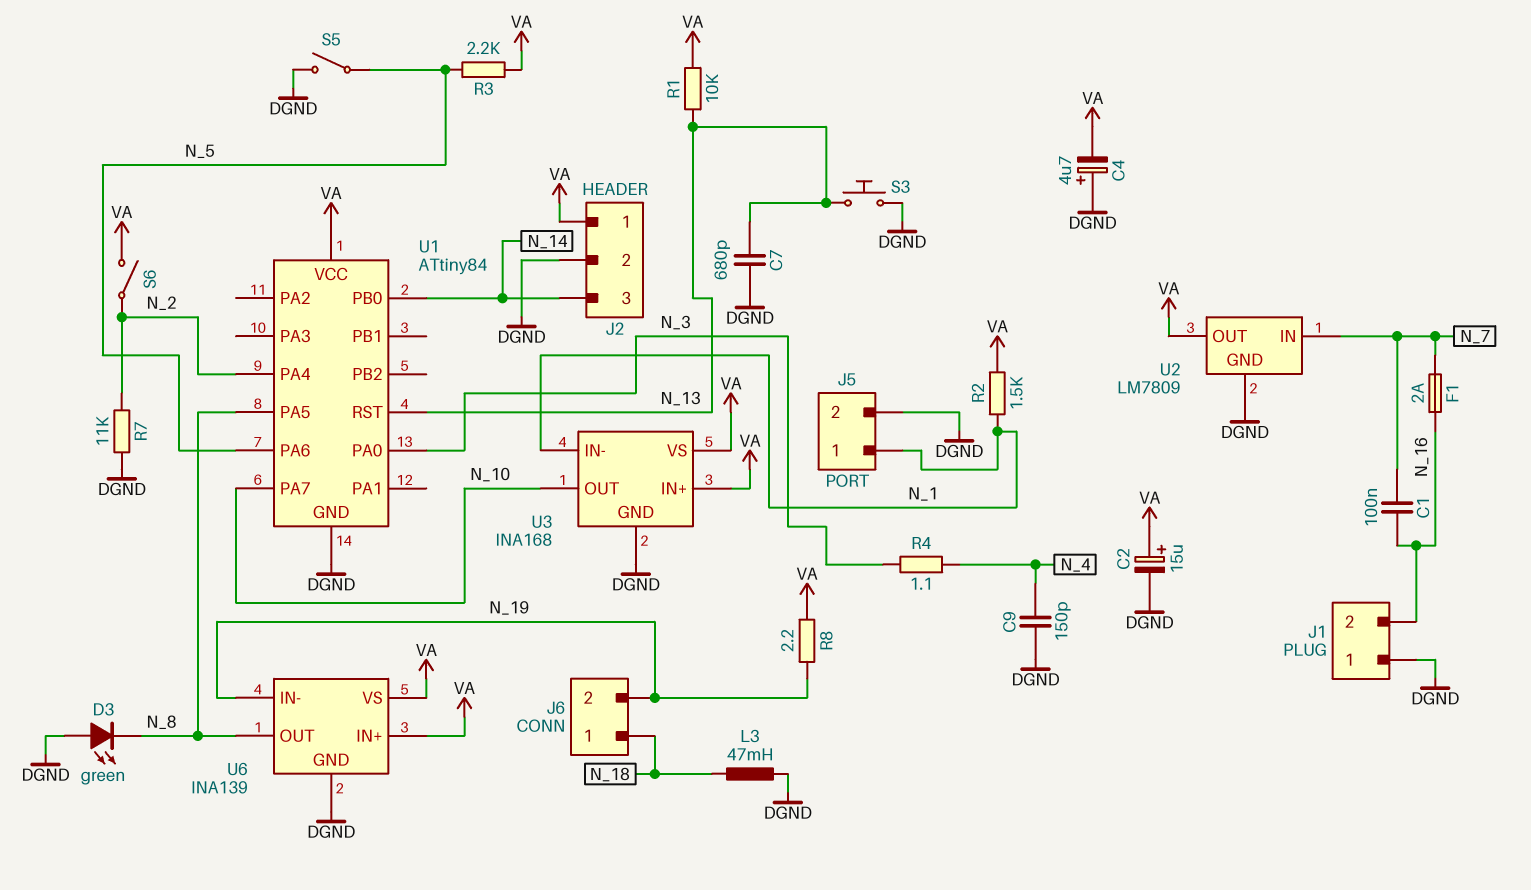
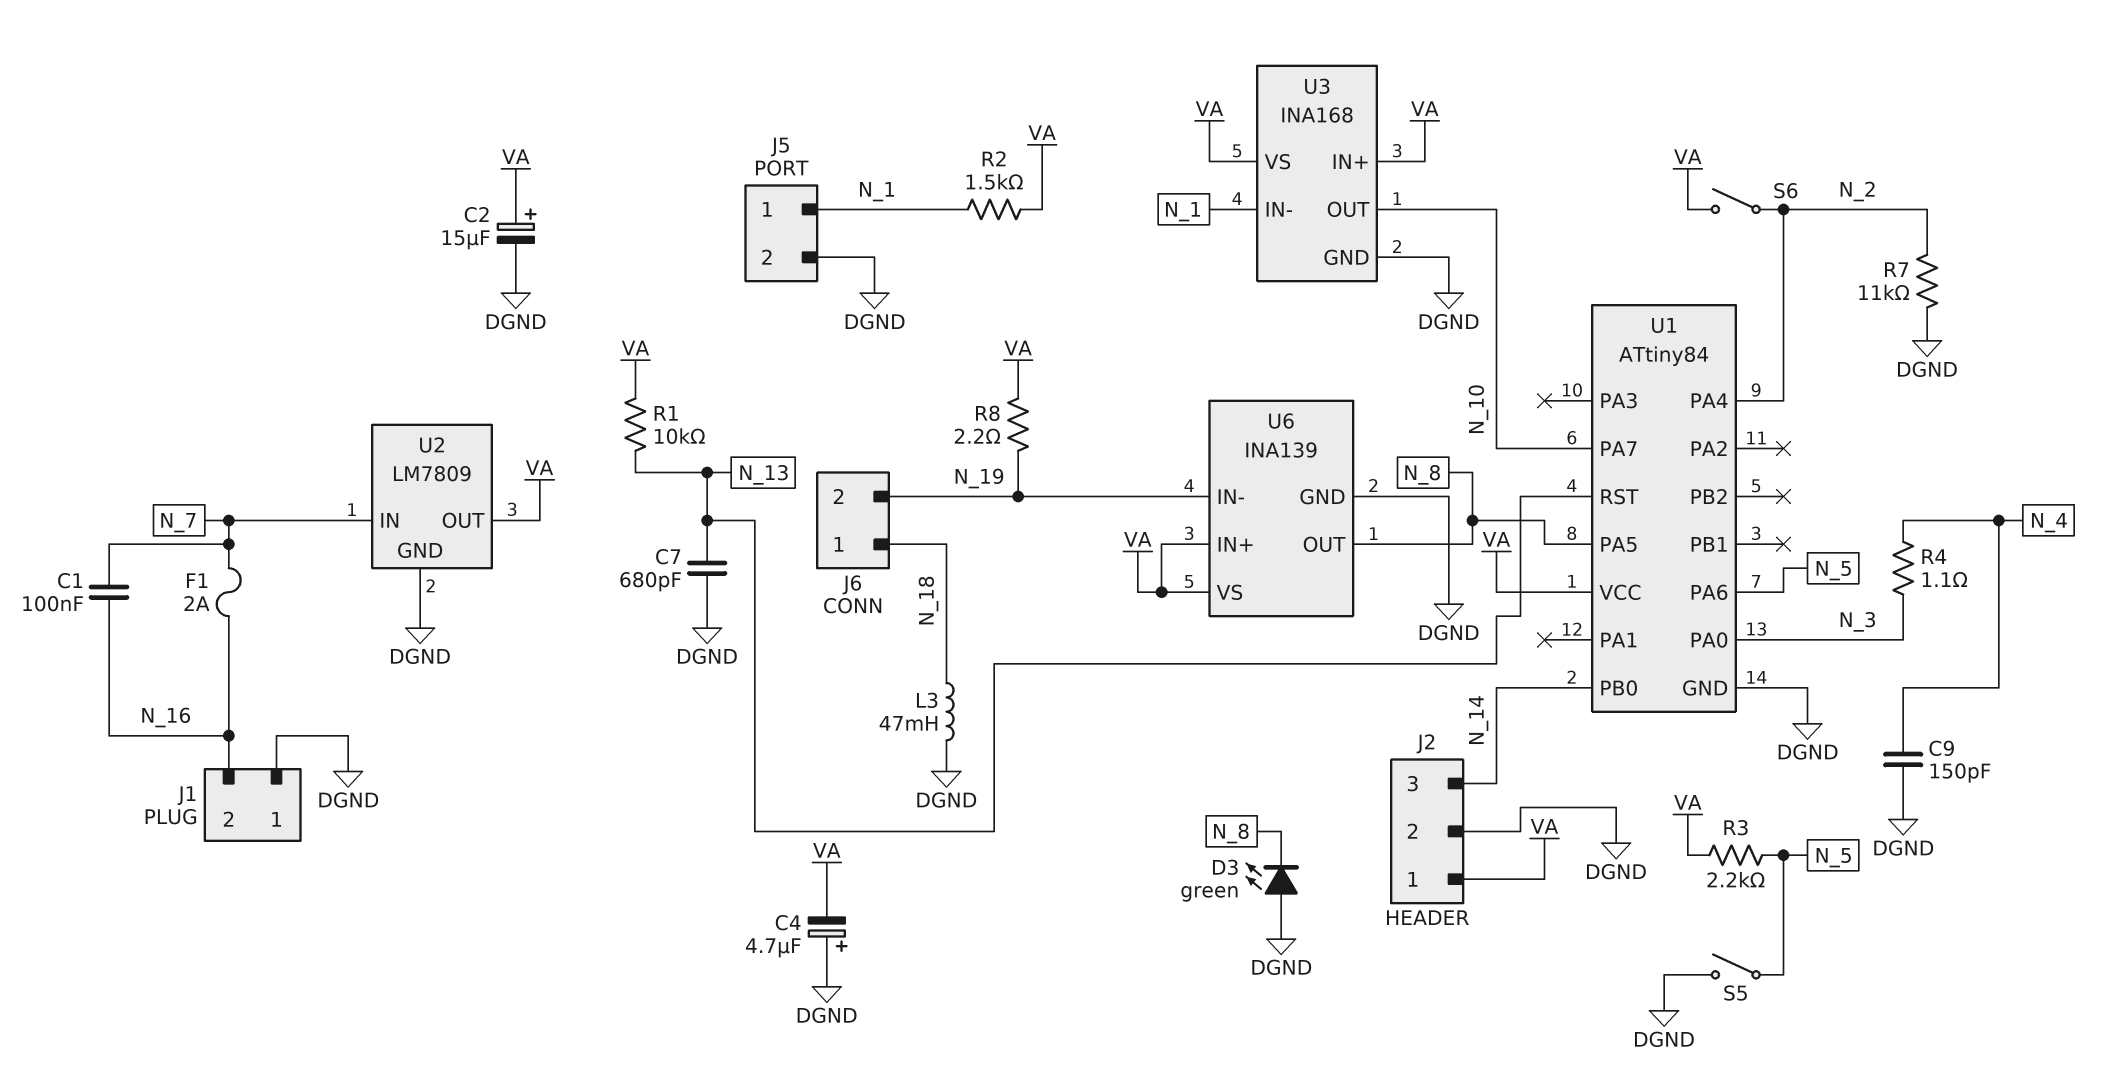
S3: button (DGND, N_13) -> none

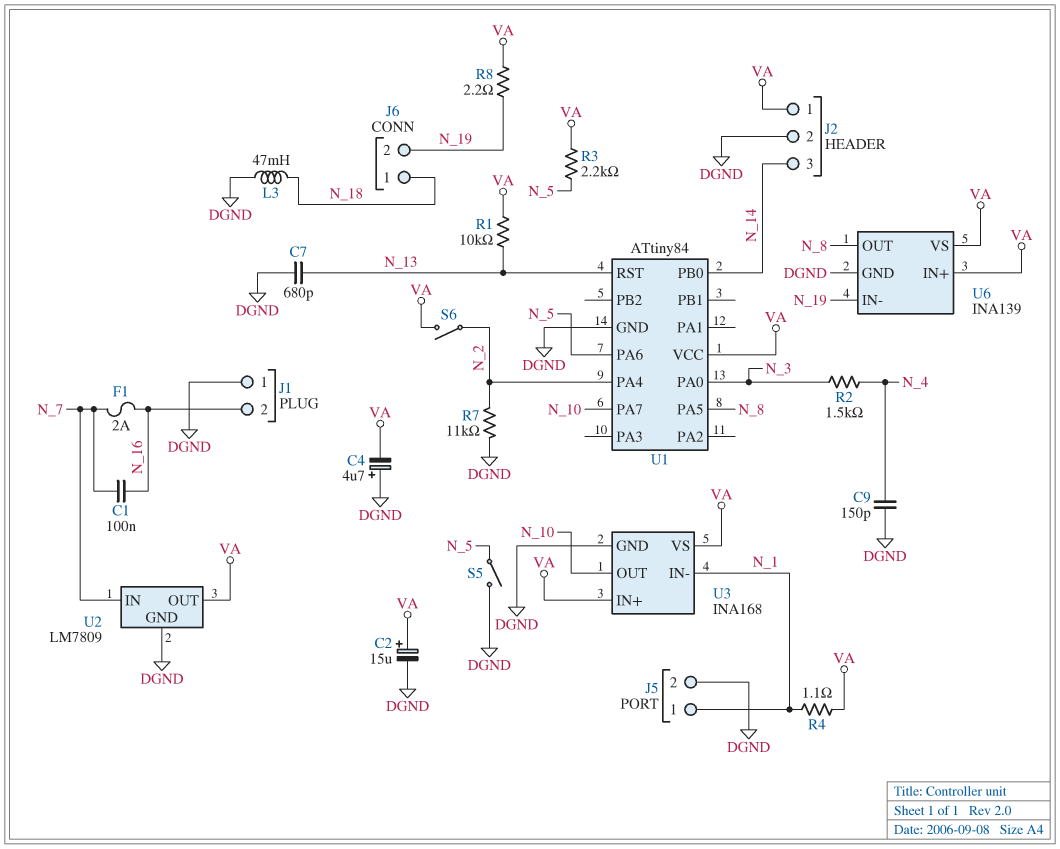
D3: LED green (A DGND, K N_8) -> none
R2: 1.5k (N_1, VA) -> 1.5k (N_3, N_4)
R4: 1.1 (N_3, N_4) -> 1.1 (N_1, VA)

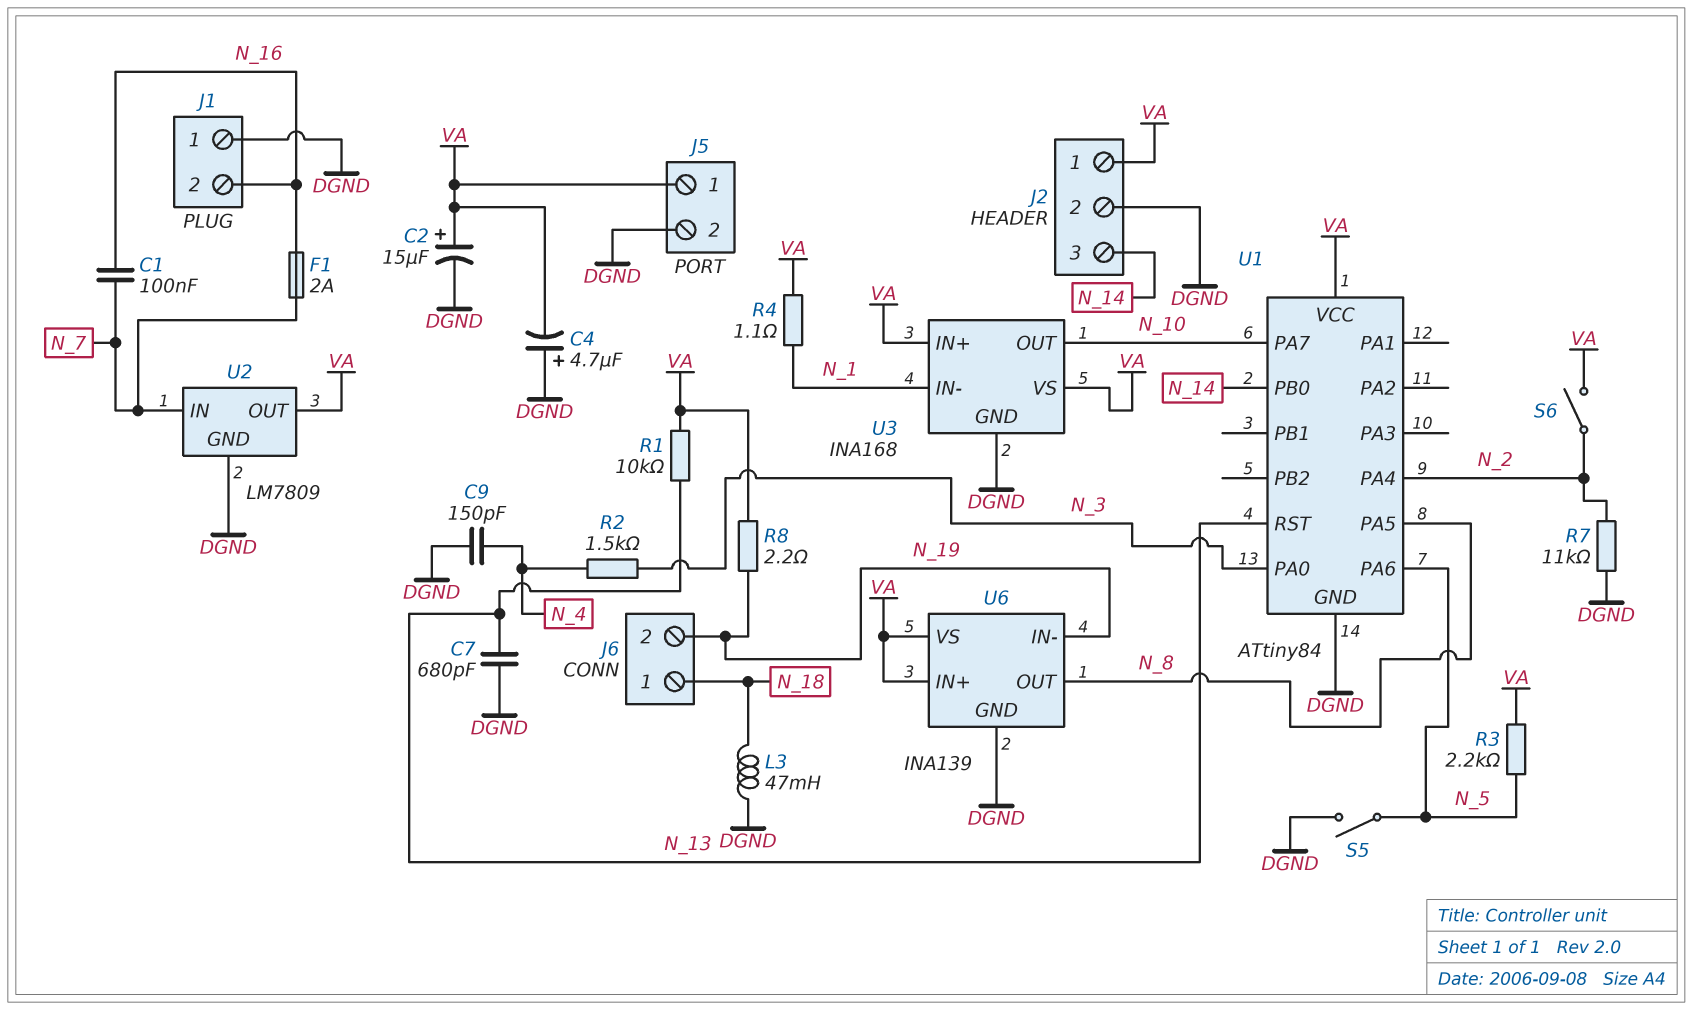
J5 pin 1: N_1 -> VA

